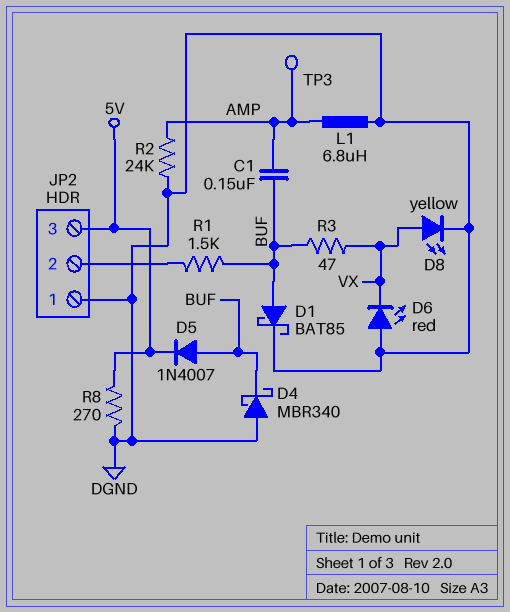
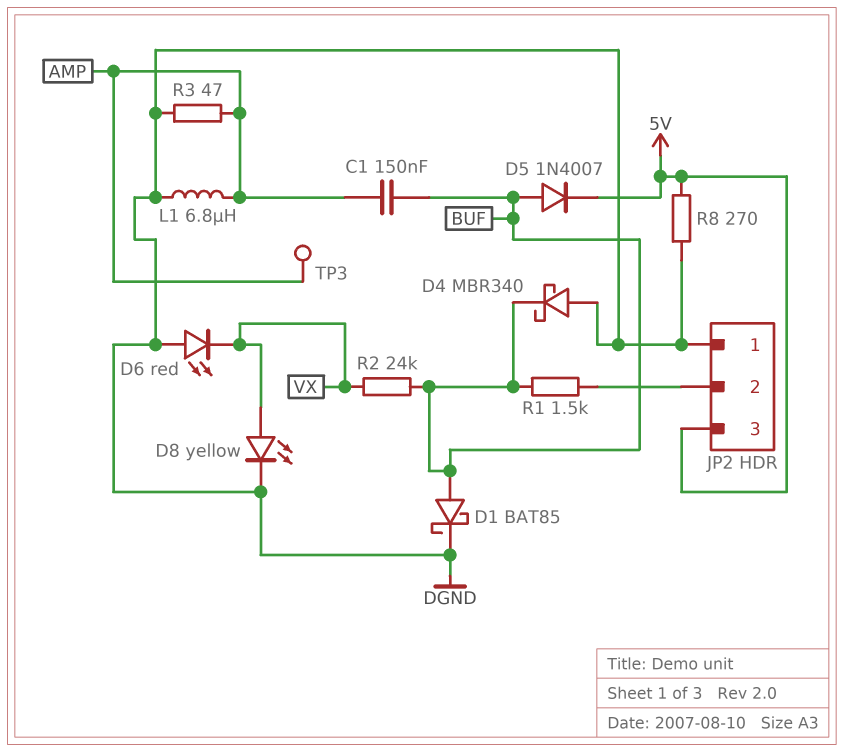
R2: 24k (AMP, DGND) -> 24k (BUF, VX)
R3: 47 (BUF, VX) -> 47 (AMP, DGND)

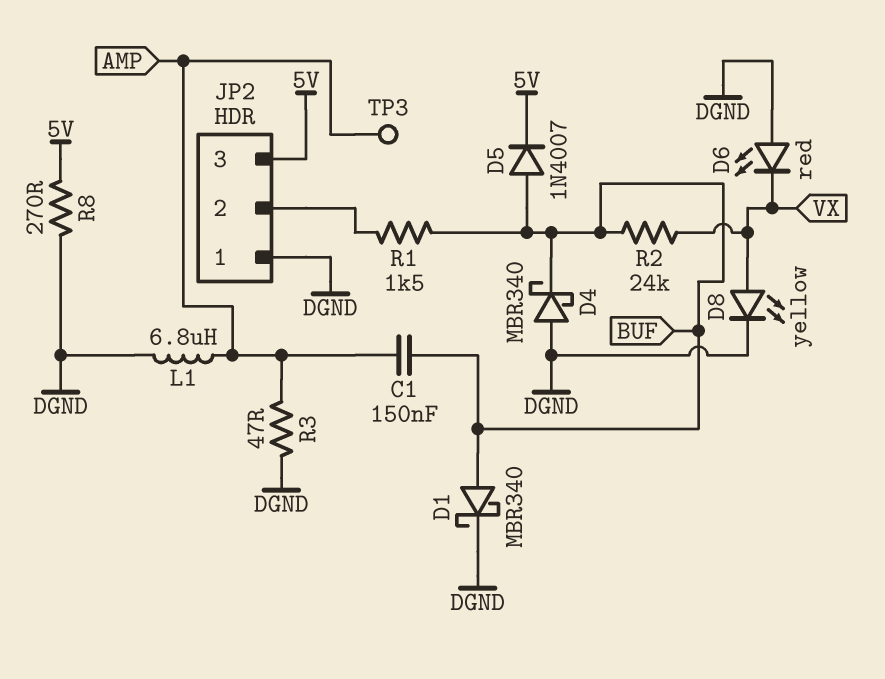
D1: schottky BAT85 (A BUF, K DGND) -> schottky MBR340 (A BUF, K DGND)

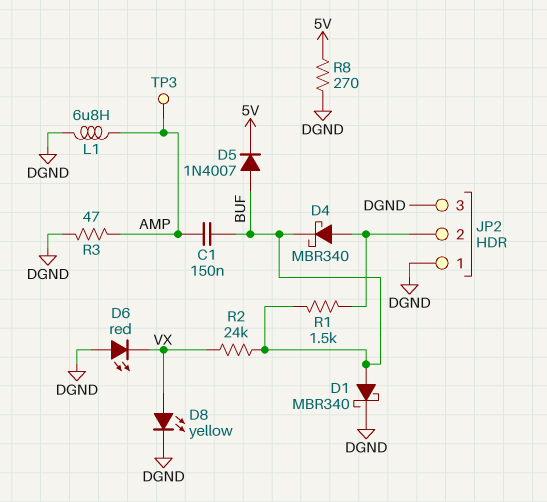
D4: schottky MBR340 (A DGND, K BUF) -> schottky MBR340 (A JP2/2, K BUF)
JP2 pin 3: 5V -> DGND

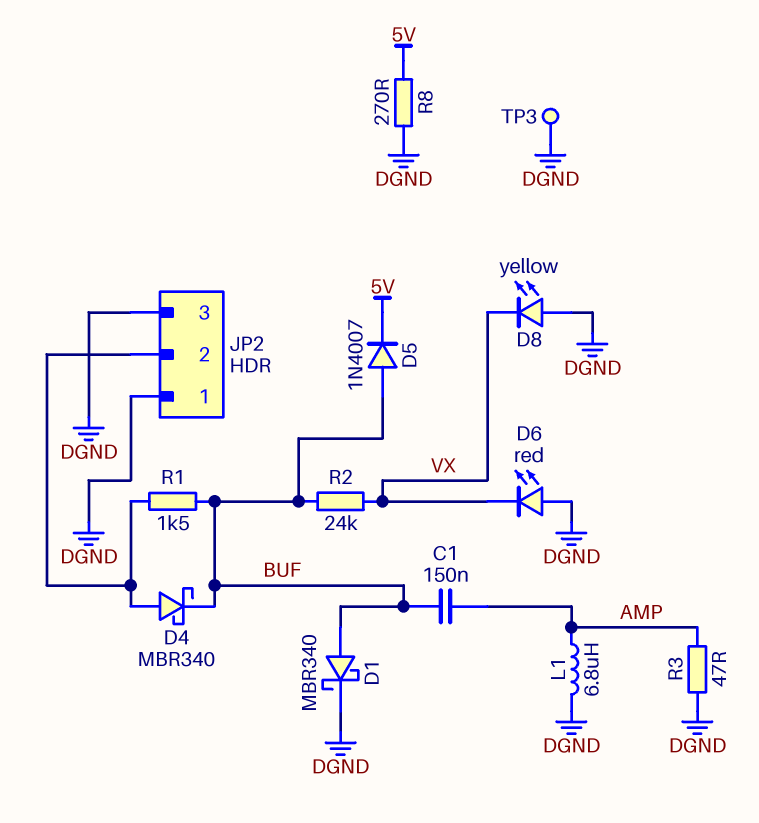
D8: LED yellow (A VX, K DGND) -> LED yellow (A DGND, K VX)
TP3: test point (AMP) -> test point (DGND)

